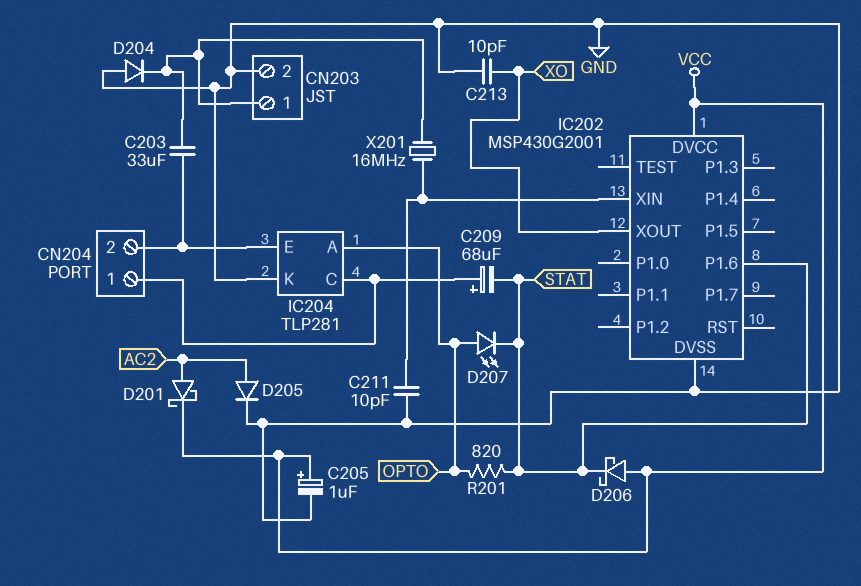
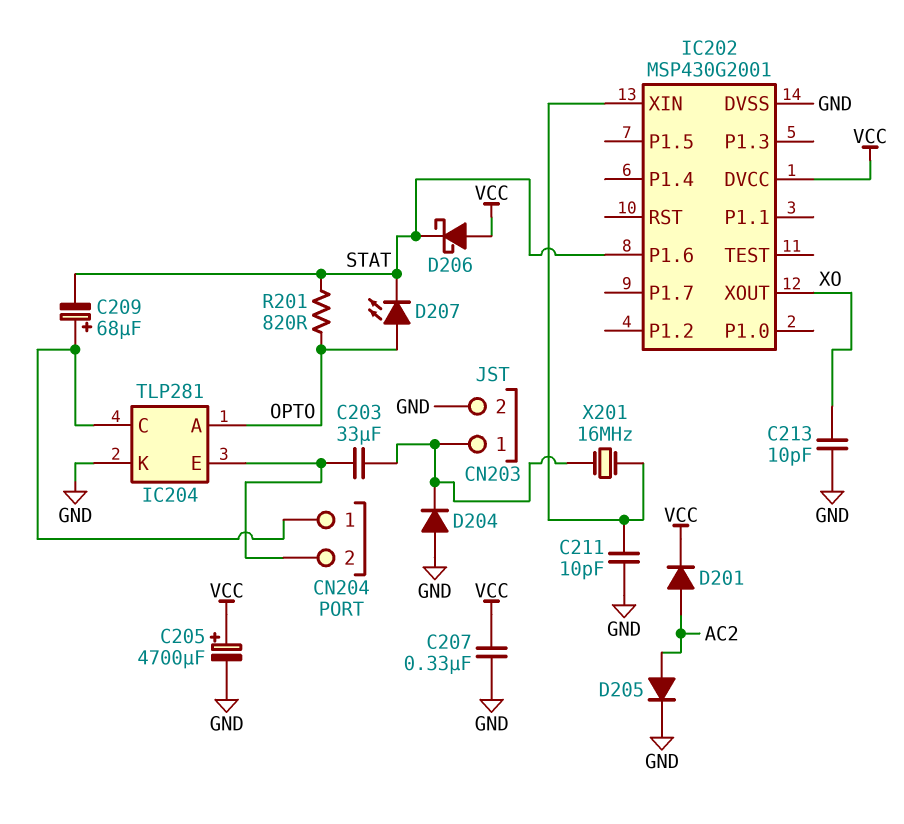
C205: 1uF (plus VCC, minus GND) -> 4700uF (plus VCC, minus GND)
C207: none -> 330nF (GND, VCC)
D201: schottky (A AC2, K VCC) -> diode (A AC2, K VCC)

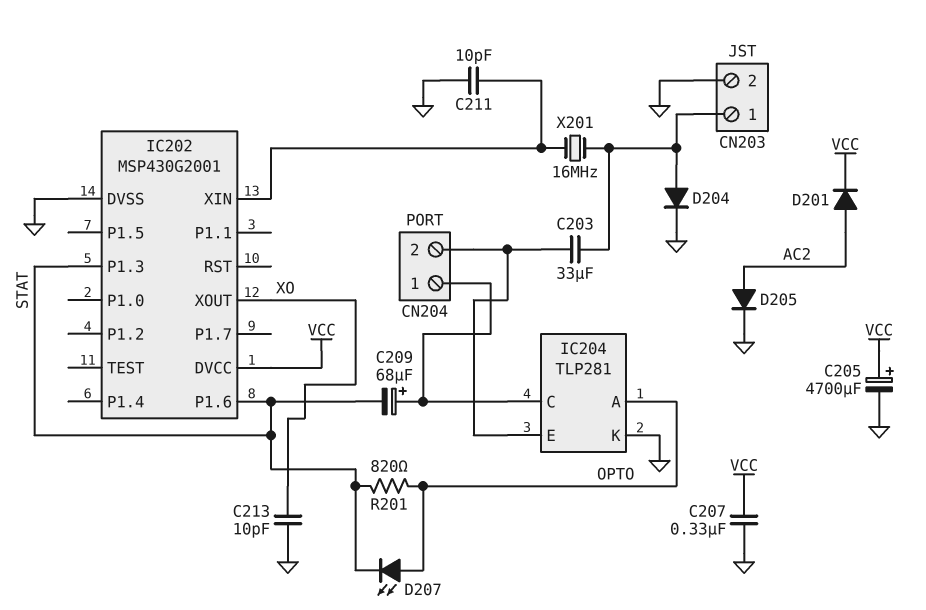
D204: diode (A GND, K CN203/1) -> diode (A CN203/1, K GND)
D206: schottky (A VCC, K STAT) -> none
IC202 pin P1.3: none -> STAT

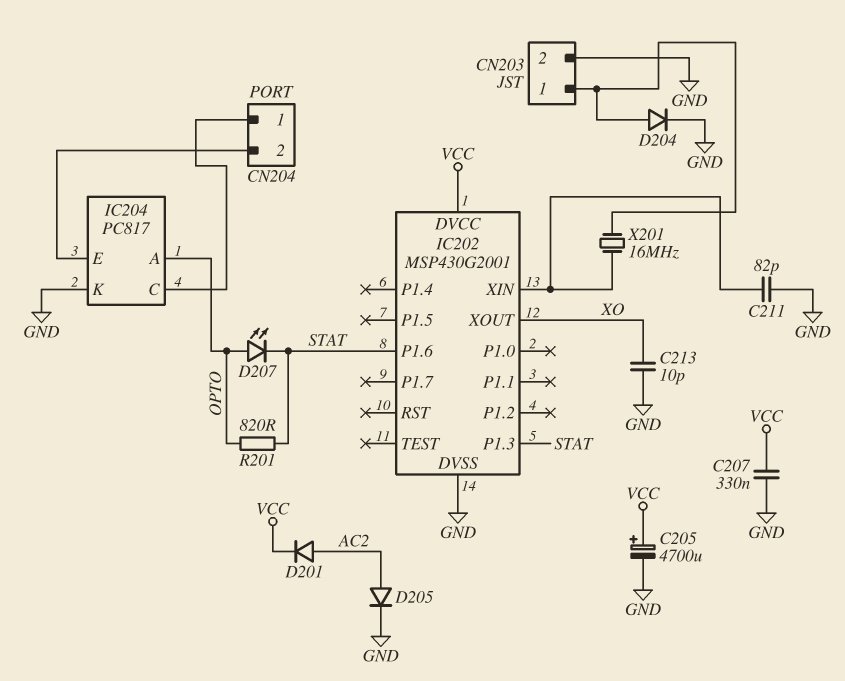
C203: 33uF (CN203/1, CN204/2) -> none
C209: 68uF (plus CN204/1, minus STAT) -> none
C211: 10pF (GND, IC202/XIN) -> 82pF (GND, IC202/XIN)
IC204: TLP281 -> PC817

